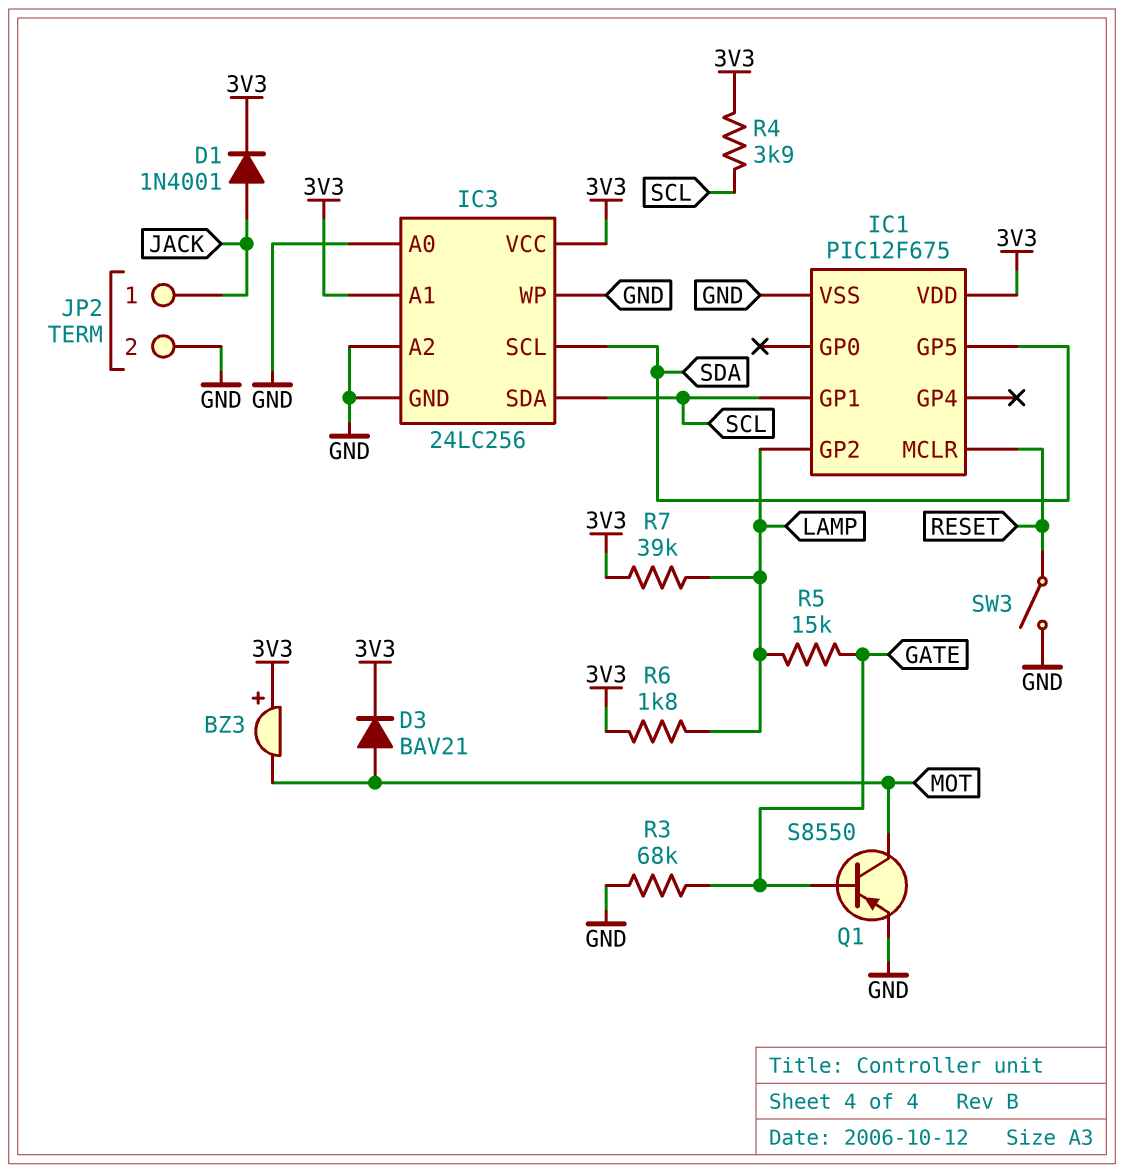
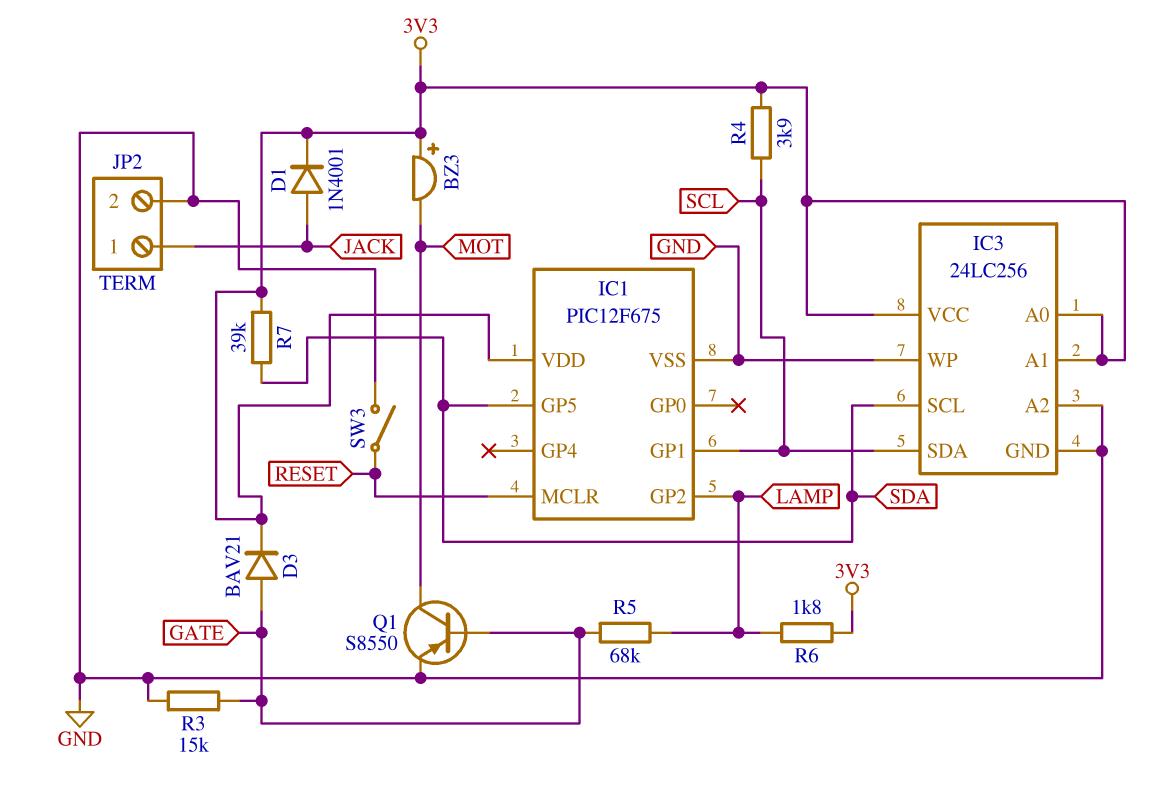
D3: diode BAV21 (A MOT, K 3V3) -> diode BAV21 (A GATE, K 3V3)
IC3 pin A0: GND -> 3V3
R3: 68k (GATE, GND) -> 15k (GATE, GND)
R5: 15k (GATE, LAMP) -> 68k (GATE, LAMP)
R7: 39k (3V3, LAMP) -> 39k (3V3, SDA)

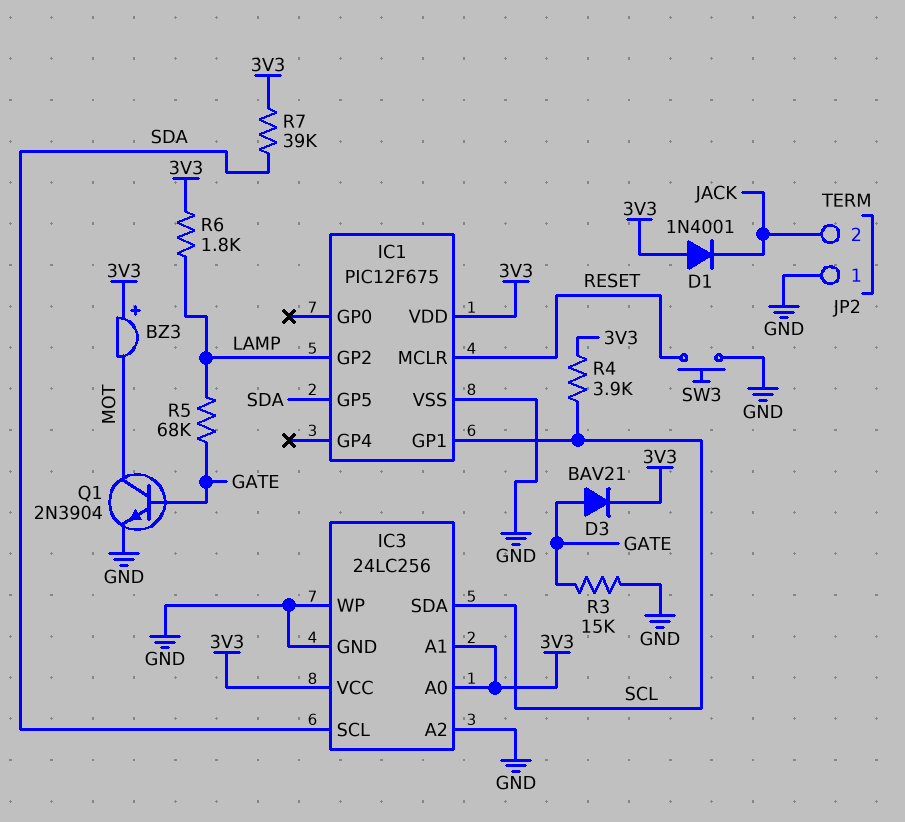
D1: diode 1N4001 (A JACK, K 3V3) -> diode 1N4001 (A 3V3, K JACK)
JP2 pin 1: JACK -> GND
JP2 pin 2: GND -> JACK
Q1: PNP S8550 (B GATE, C MOT, E GND) -> NPN 2N3904 (B GATE, C MOT, E GND)
SW3: switch (GND, RESET) -> button (GND, RESET)

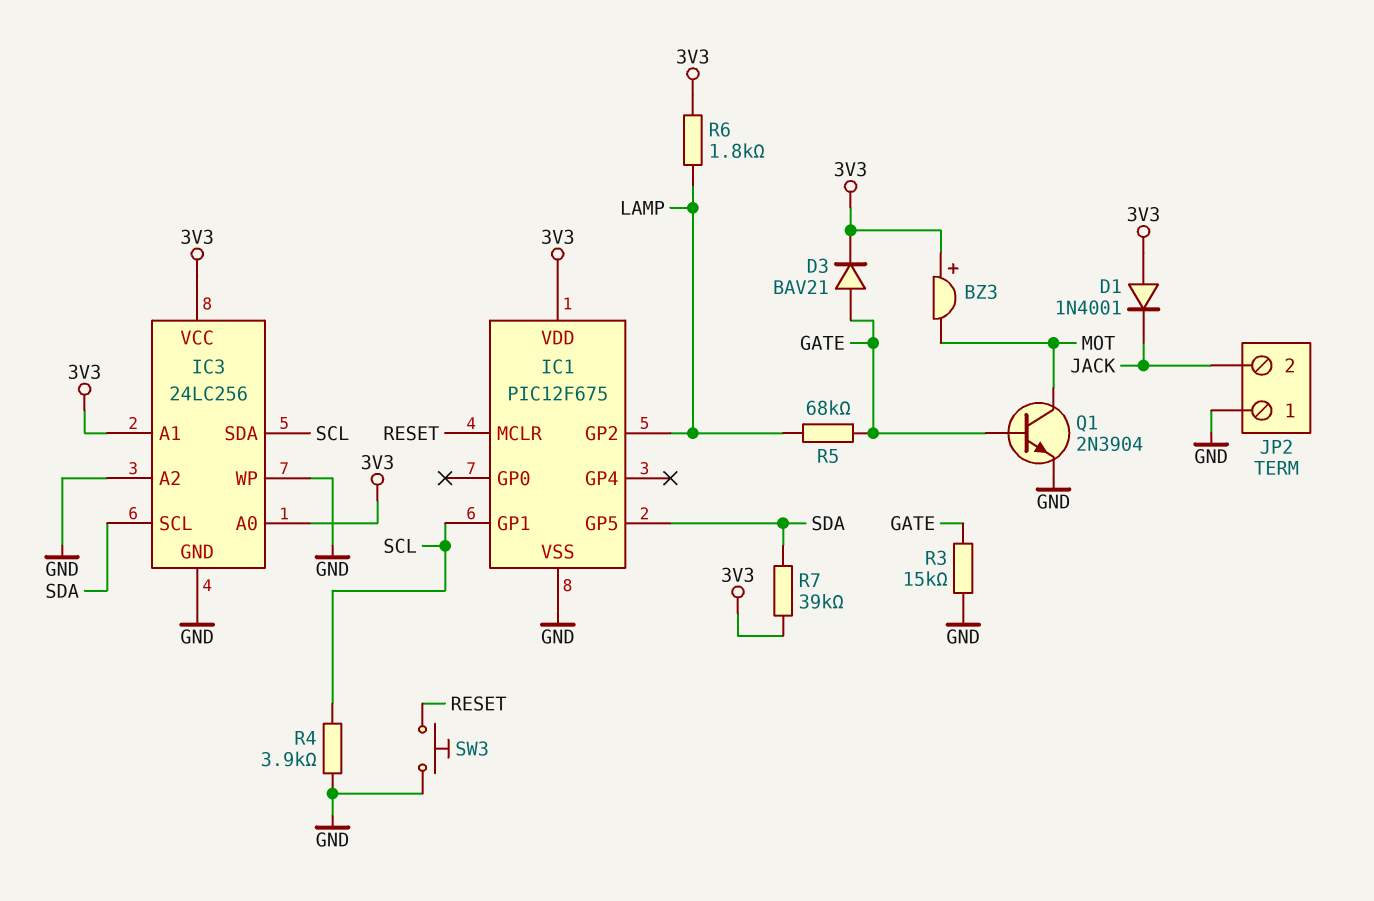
R4: 3.9k (3V3, SCL) -> 3.9k (GND, SCL)

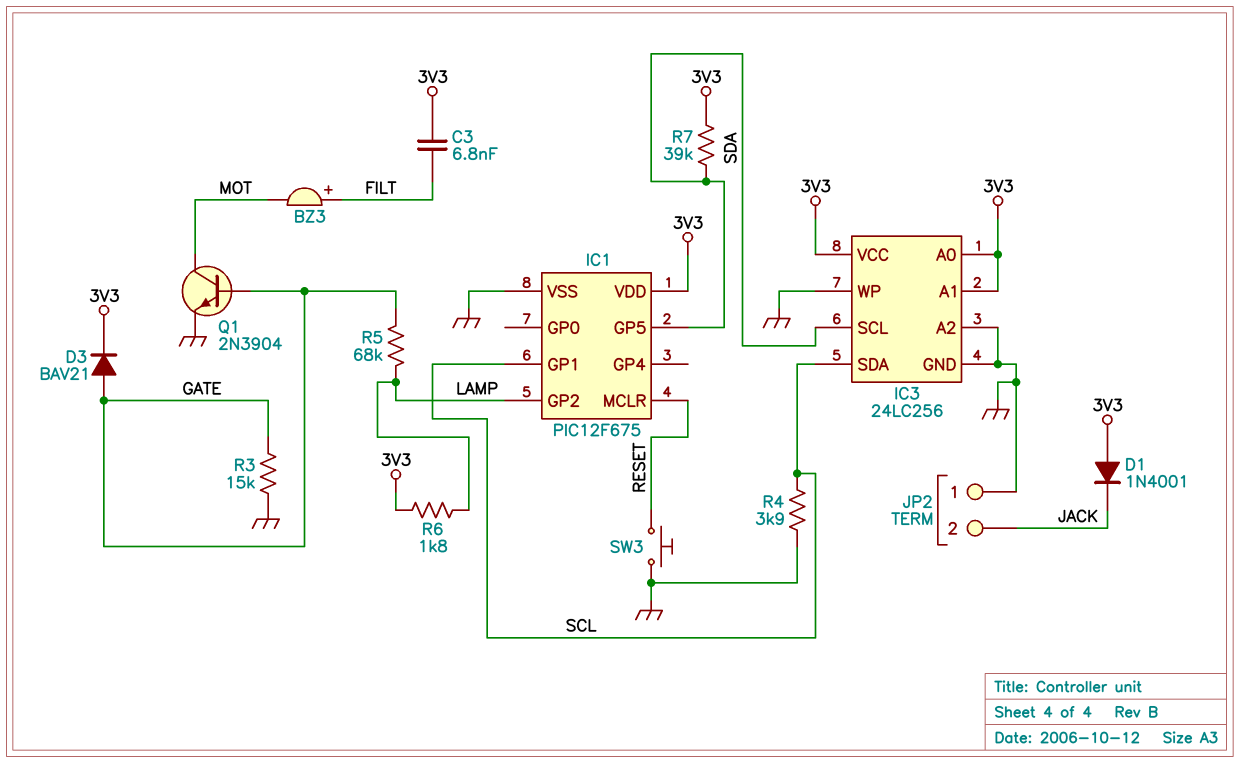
BZ3: buzzer (plus 3V3, minus MOT) -> buzzer (plus FILT, minus MOT)
C3: none -> 6.8nF (3V3, FILT)

